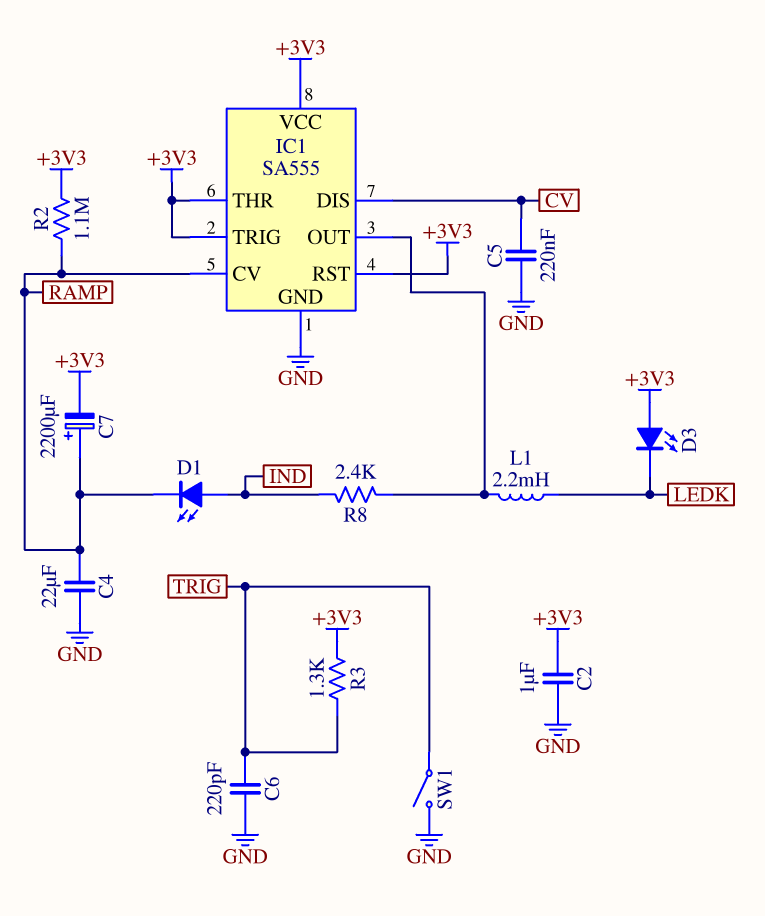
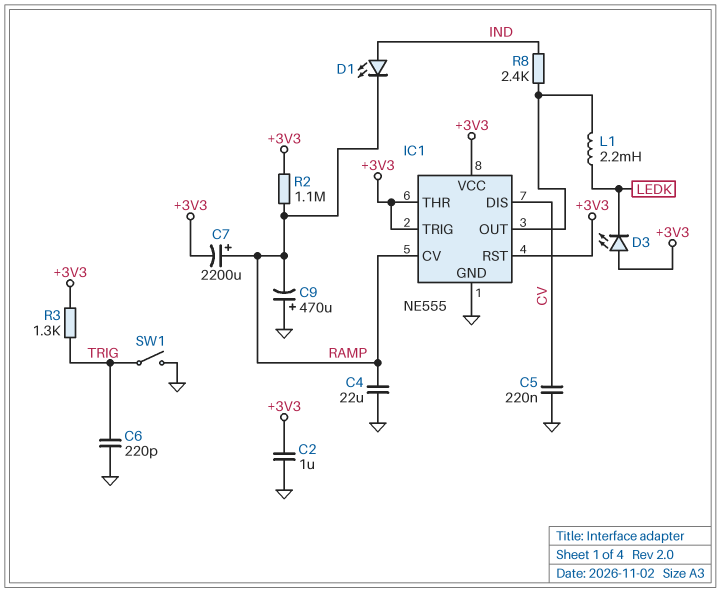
C9: none -> 470uF (plus GND, minus RAMP)
IC1: SA555 -> NE555

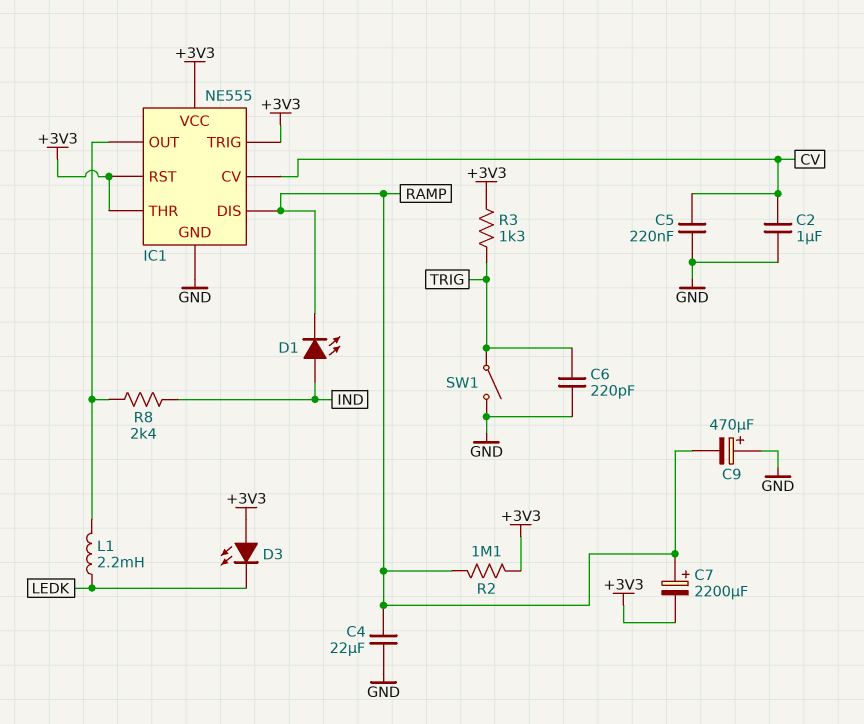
C2: 1uF (+3V3, GND) -> 1uF (CV, GND)
IC1 pin CV: RAMP -> CV
IC1 pin DIS: CV -> RAMP

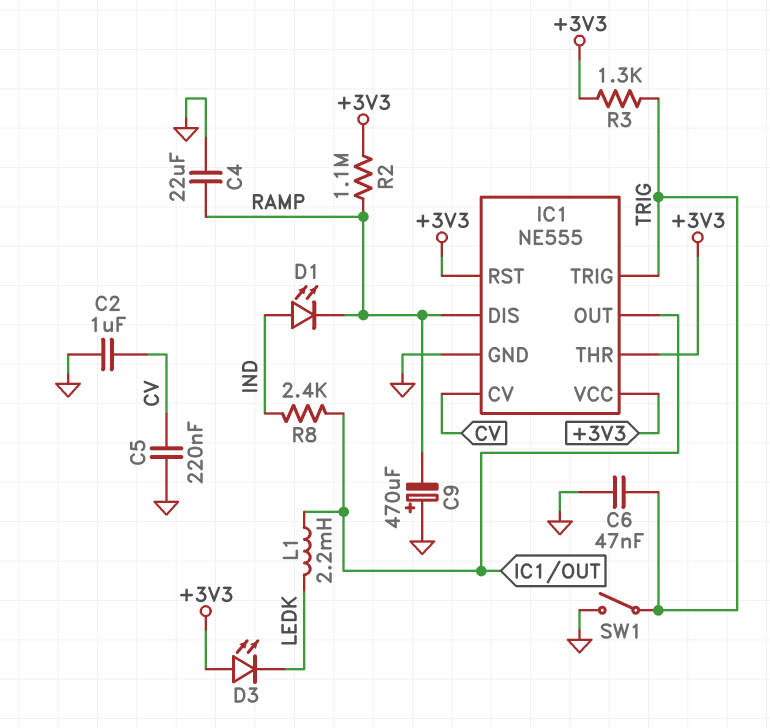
C6: 220pF (GND, TRIG) -> 47nF (GND, TRIG)
C7: 2200uF (plus RAMP, minus +3V3) -> none
IC1 pin TRIG: +3V3 -> TRIG

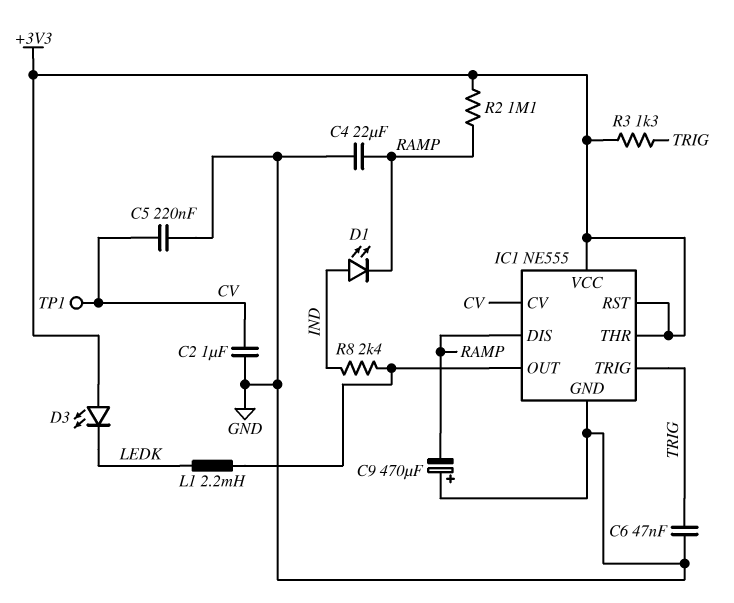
SW1: switch (GND, TRIG) -> none
TP1: none -> test point (CV)

